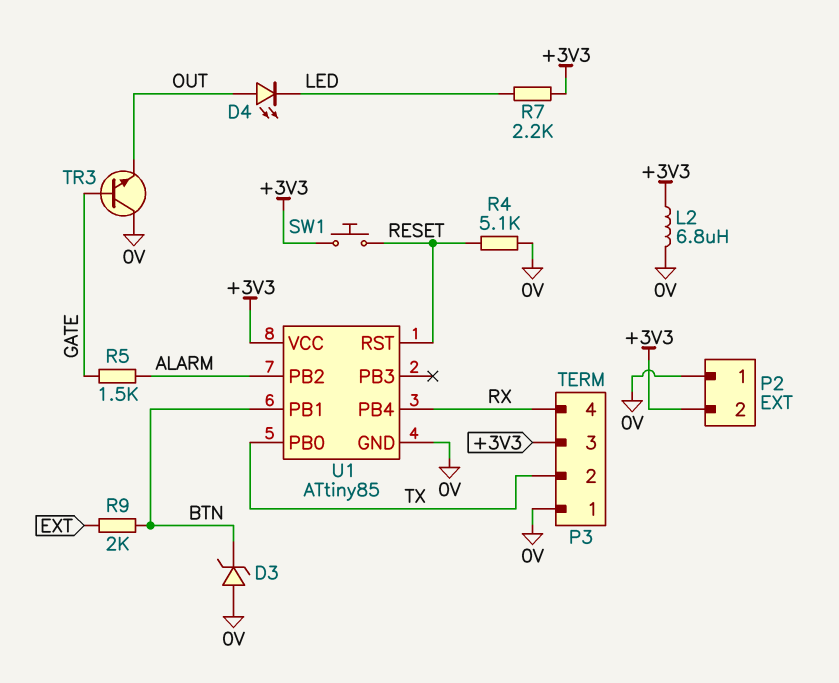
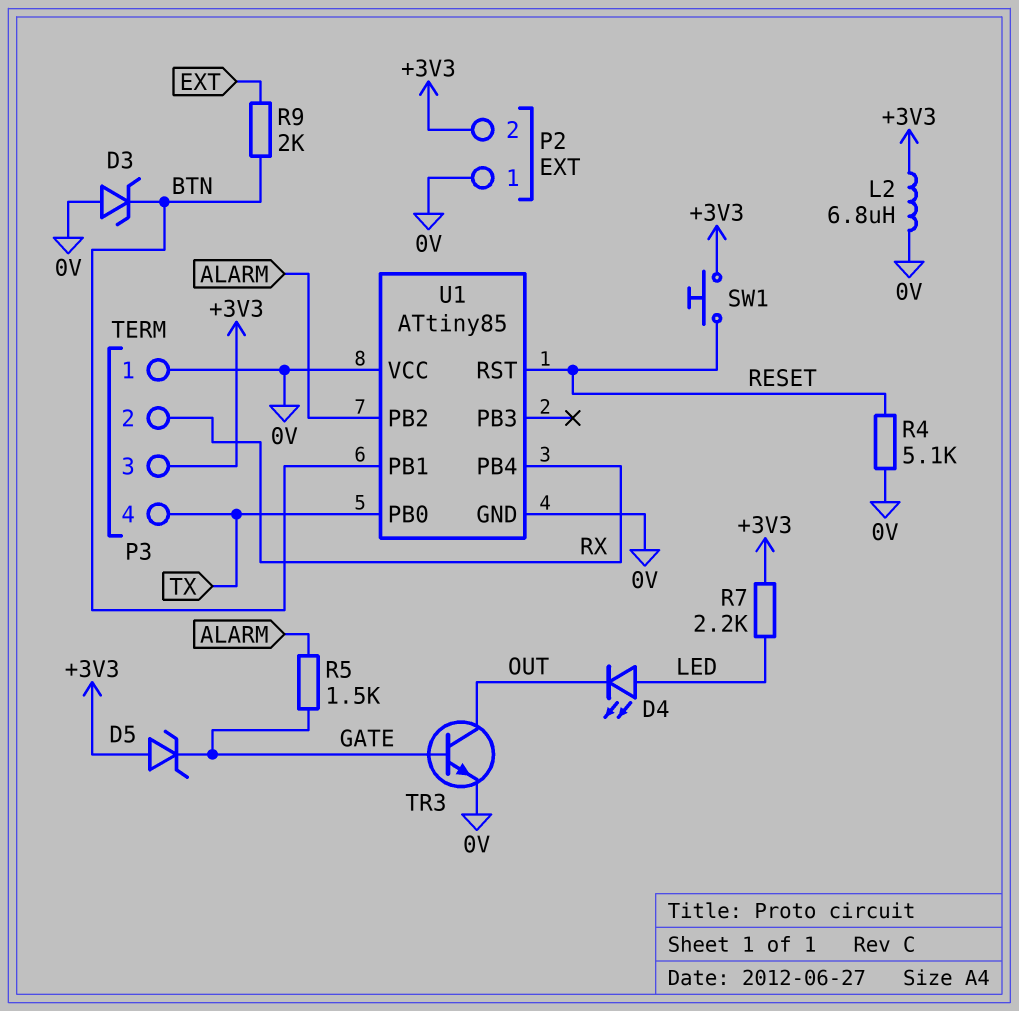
D4: LED (A OUT, K LED) -> LED (A LED, K OUT)
D5: none -> zener (A +3V3, K GATE)
P3 pin 2: TX -> RX
P3 pin 4: RX -> TX
TR3: NPN (B GATE, C 0V, E OUT) -> NPN (B GATE, C OUT, E 0V)
U1 pin VCC: +3V3 -> 0V

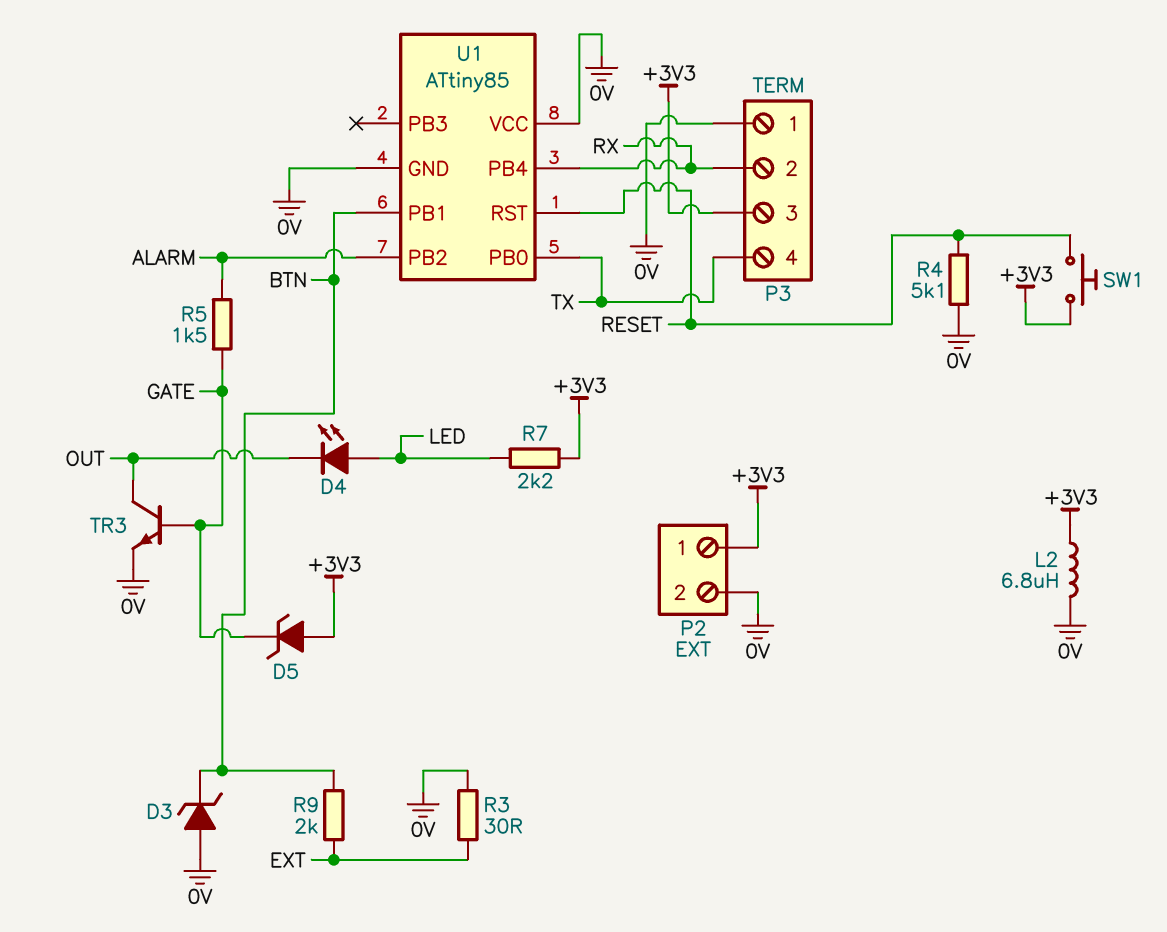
P2 pin 1: 0V -> +3V3
P2 pin 2: +3V3 -> 0V
R3: none -> 30 (0V, EXT)

